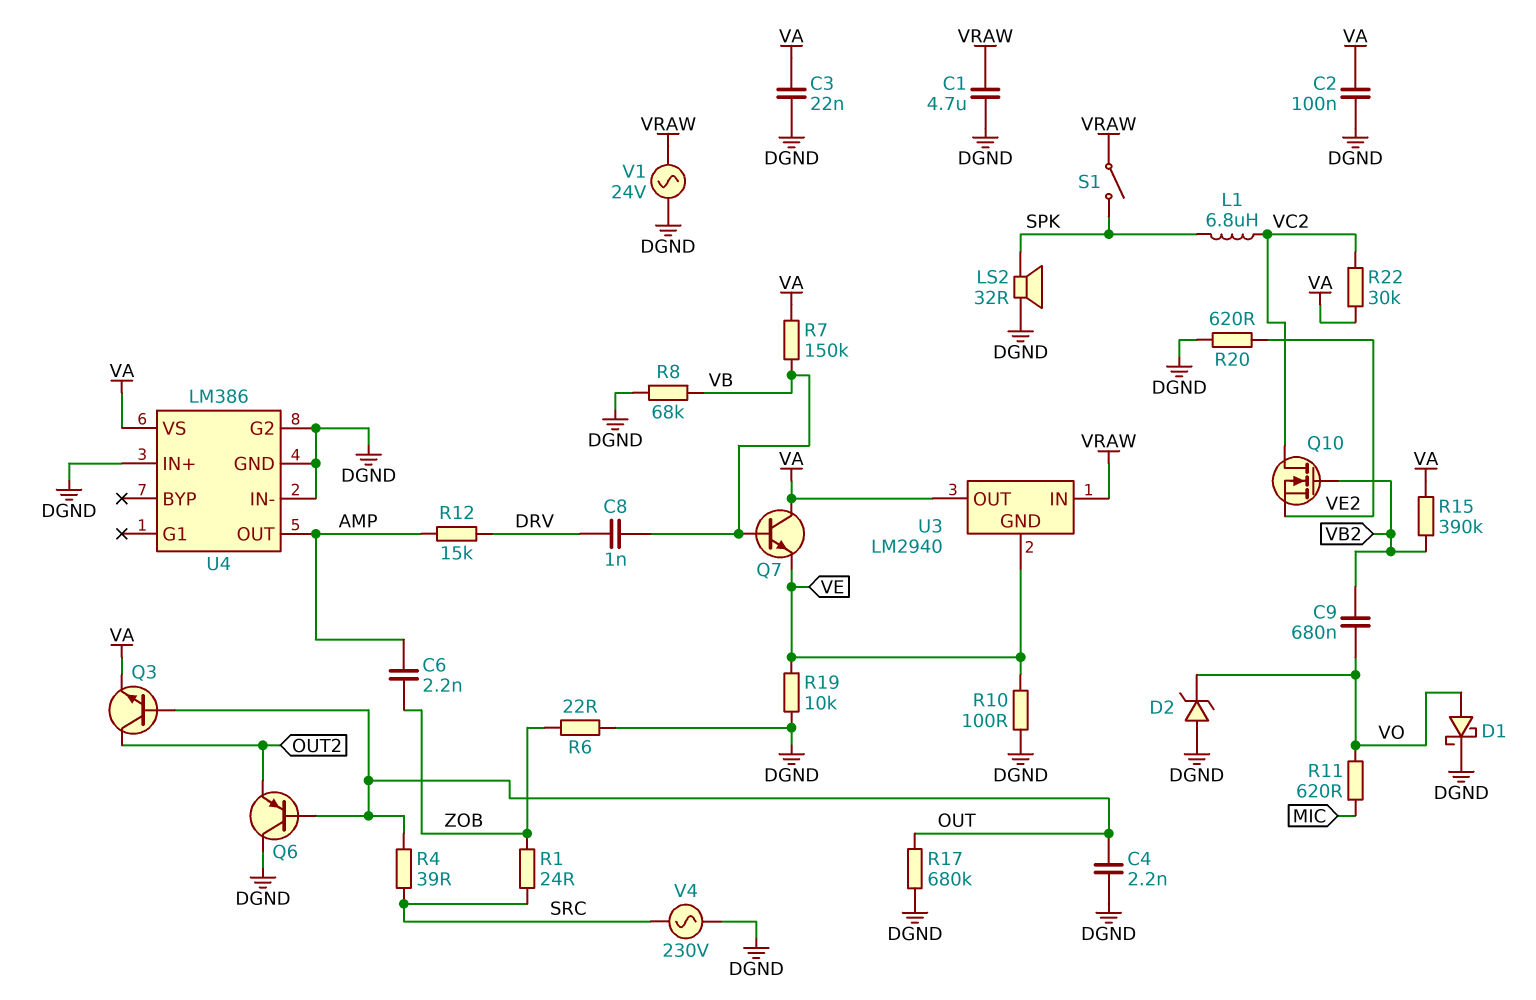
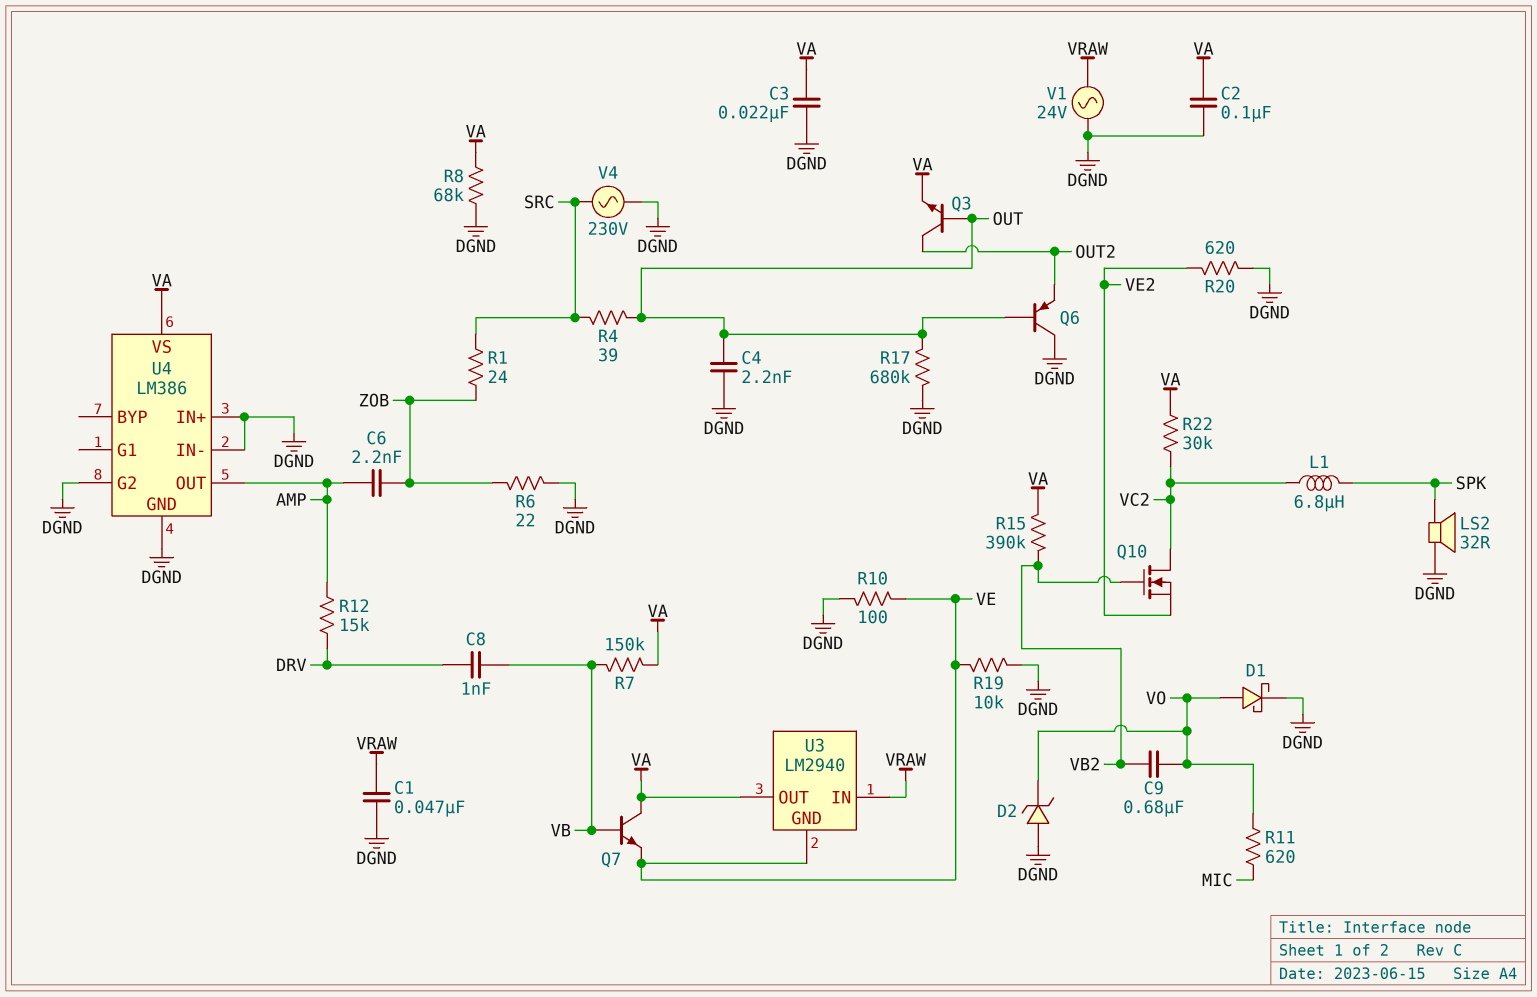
C1: 4.7uF (DGND, VRAW) -> 47nF (DGND, VRAW)
R8: 68k (DGND, VB) -> 68k (DGND, VA)
S1: switch (SPK, VRAW) -> none

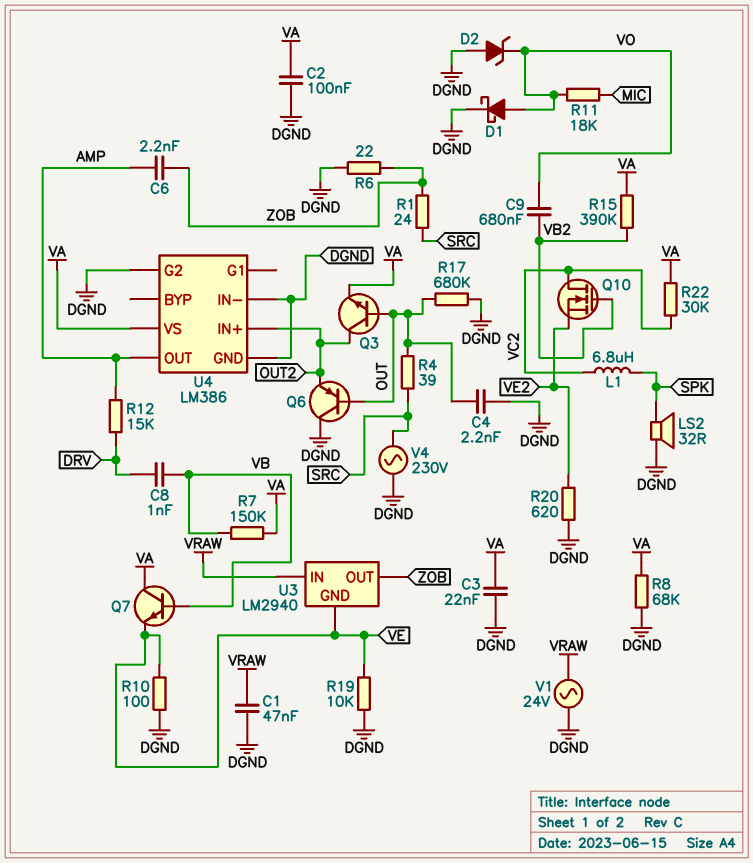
R11: 620 (MIC, VO) -> 18k (MIC, VO)
U3 pin OUT: VA -> ZOB
U4 pin IN+: DGND -> OUT2

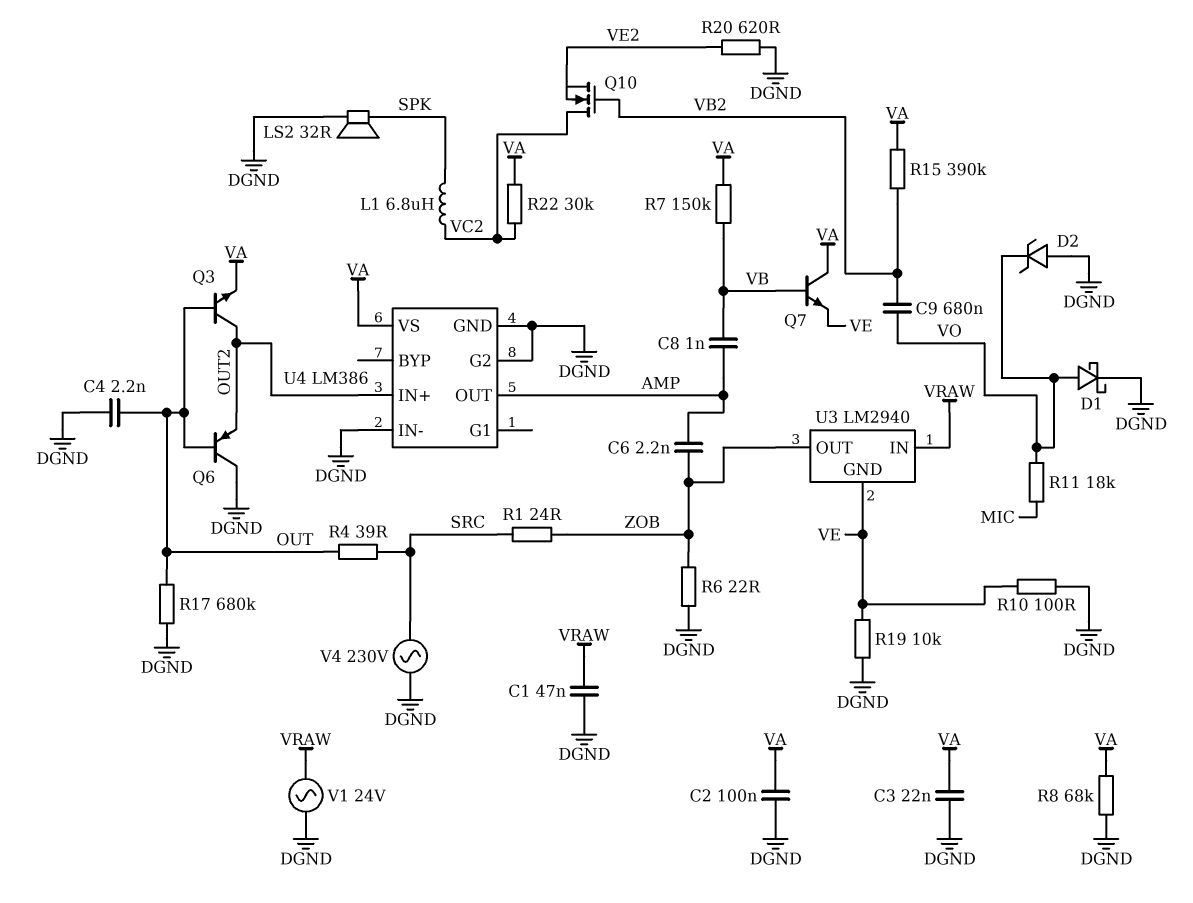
C8: 1nF (DRV, VB) -> 1nF (AMP, VB)
R12: 15k (AMP, DRV) -> none

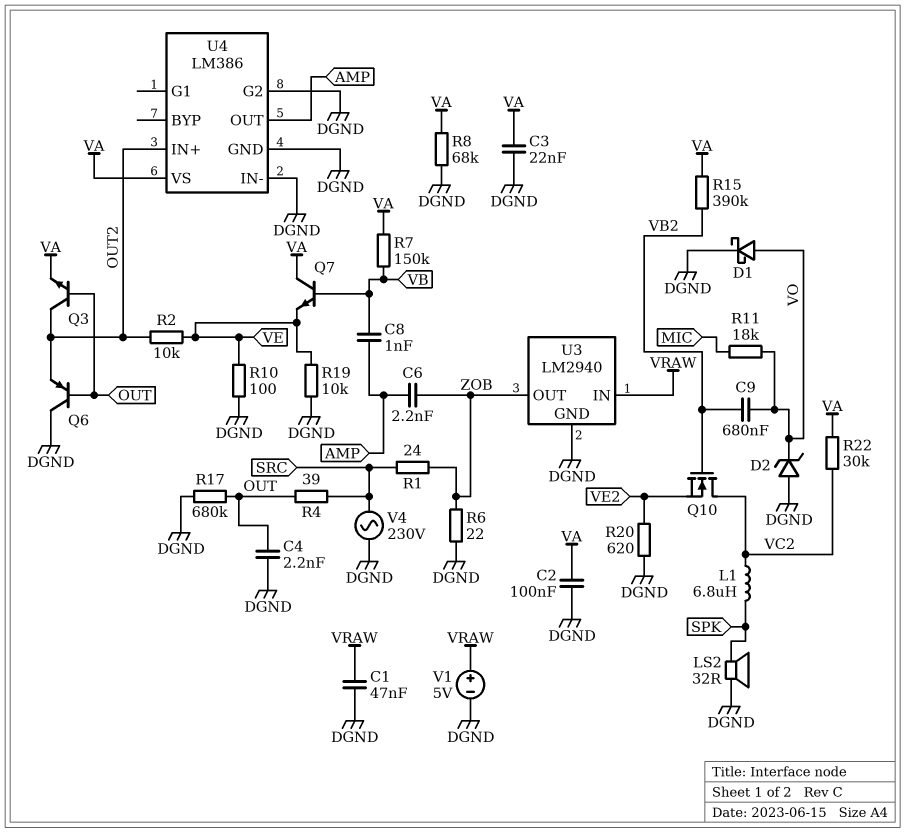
R2: none -> 10k (OUT2, VE)
U3 pin GND: VE -> DGND
V1: AC 24V (DGND, VRAW) -> 5V (plus VRAW, minus DGND)

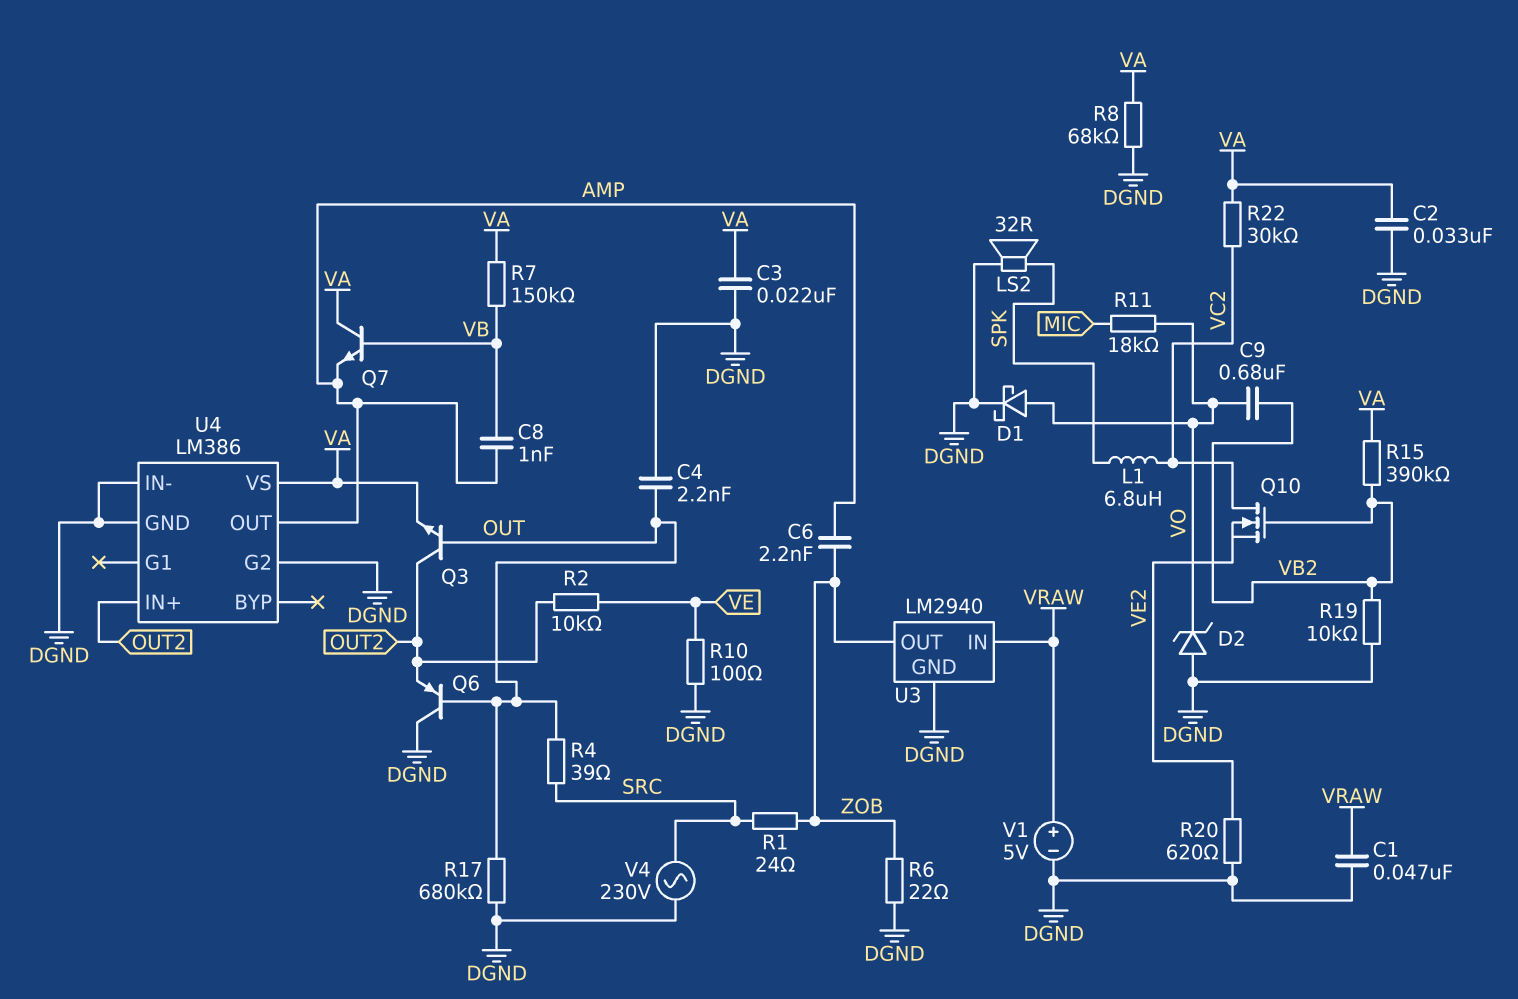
C2: 100nF (DGND, VA) -> 33nF (DGND, VA)
Q7: NPN (B VB, C VA, E VE) -> NPN (B VB, C VA, E AMP)
R19: 10k (DGND, VE) -> 10k (DGND, VB2)

